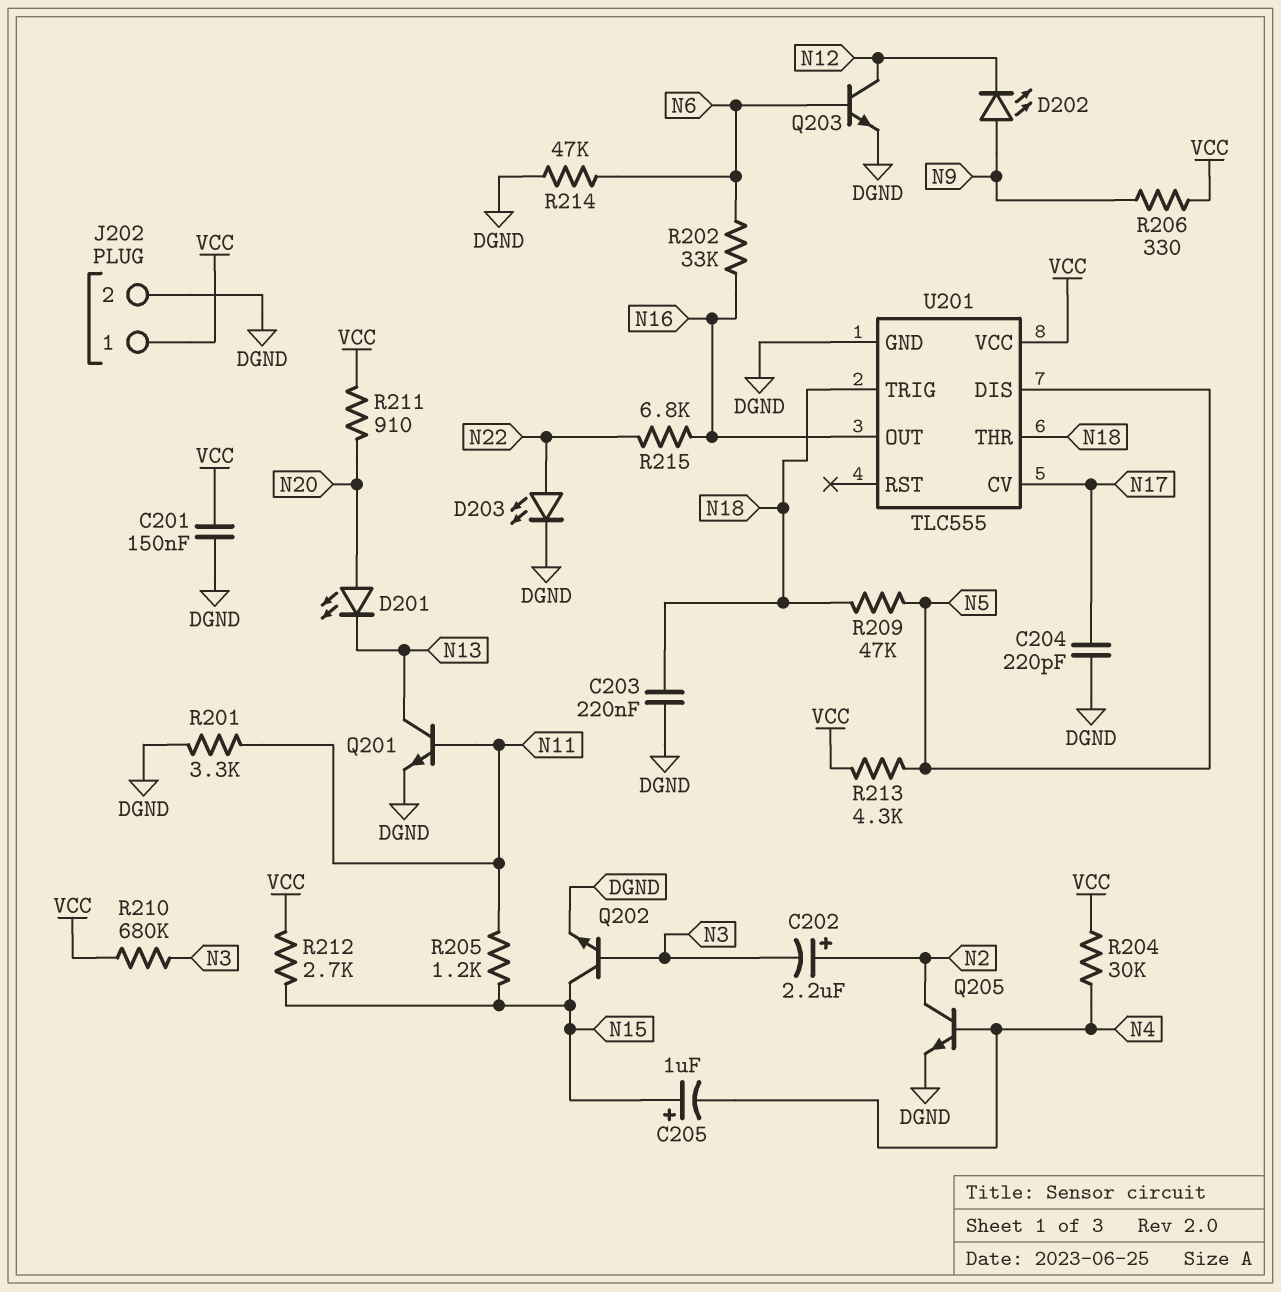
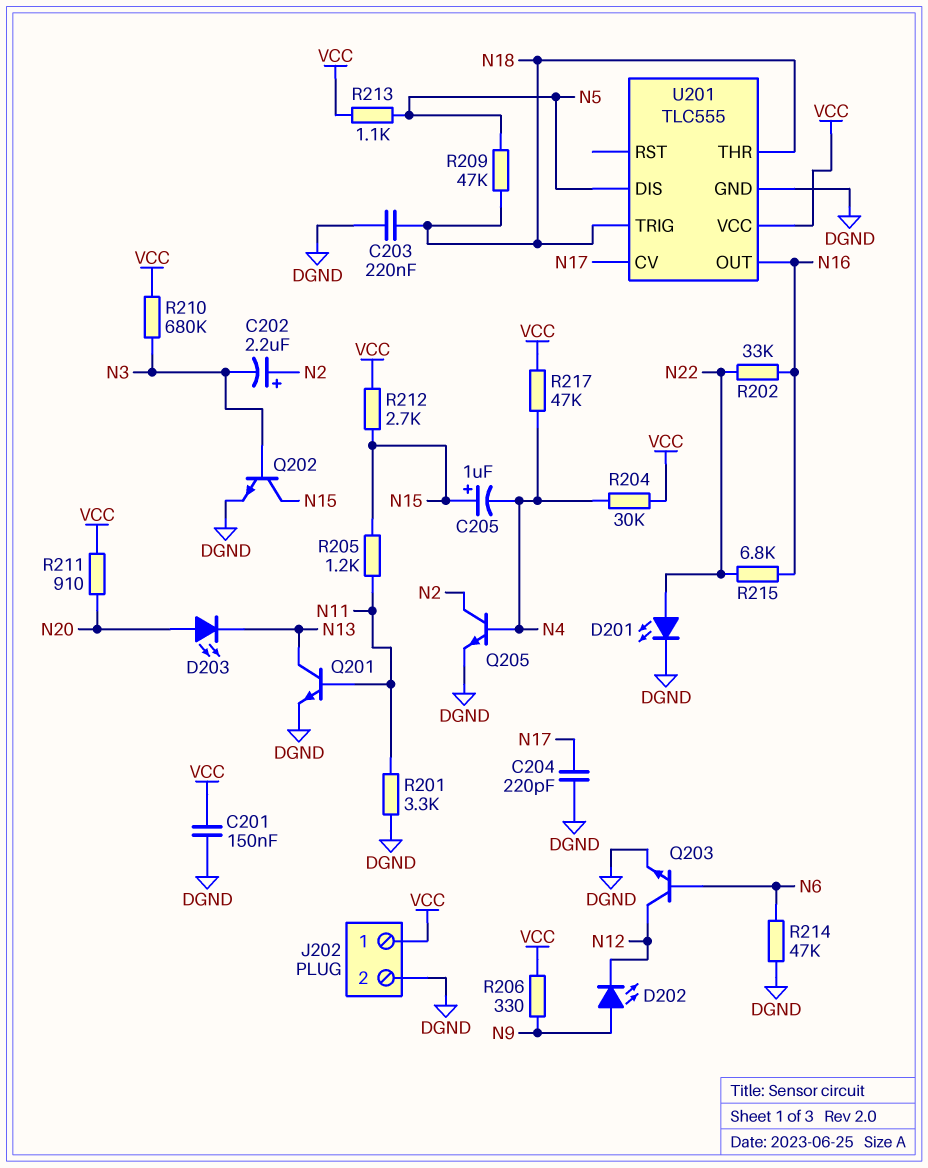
D201: LED (A N20, K N13) -> LED (A N22, K DGND)
D203: LED (A N22, K DGND) -> LED (A N20, K N13)
R202: 33k (N6, N16) -> 33k (N16, N22)
R213: 4.3k (N5, VCC) -> 1.1k (N5, VCC)
R217: none -> 47k (N4, VCC)

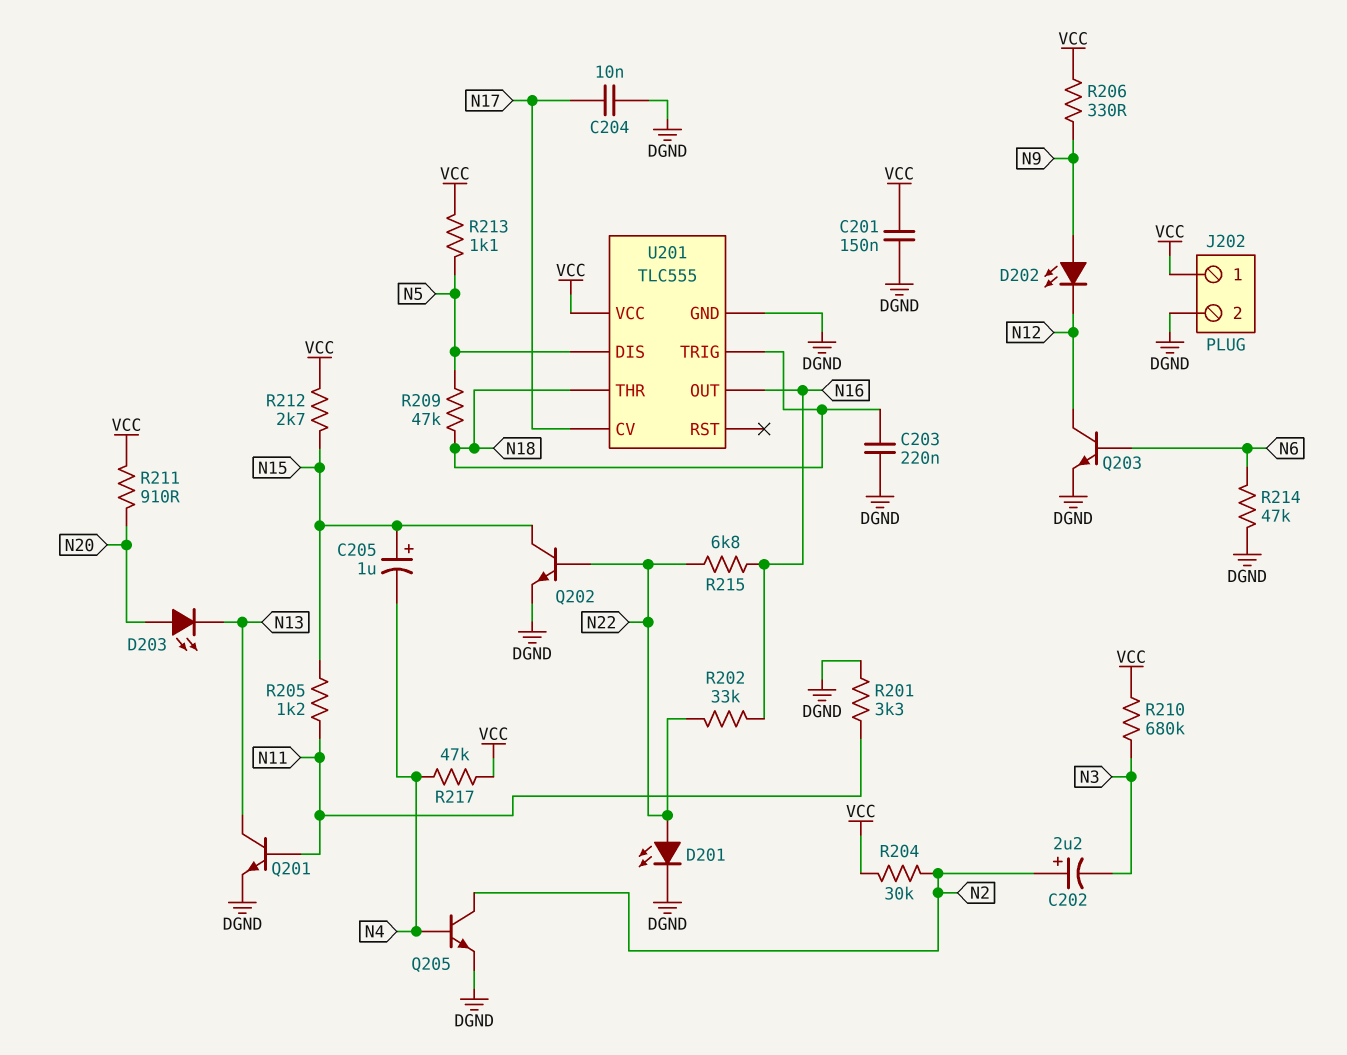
C204: 220pF (DGND, N17) -> 10nF (DGND, N17)
Q202: NPN (B N3, C N15, E DGND) -> NPN (B N22, C N15, E DGND)
R204: 30k (N4, VCC) -> 30k (N2, VCC)

